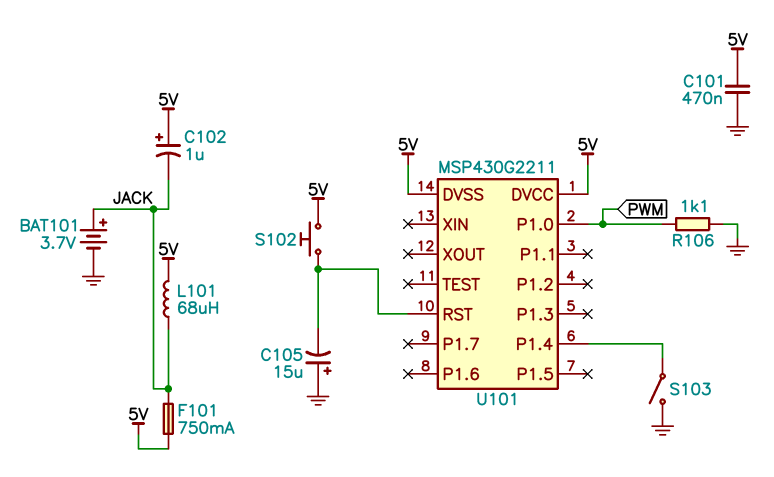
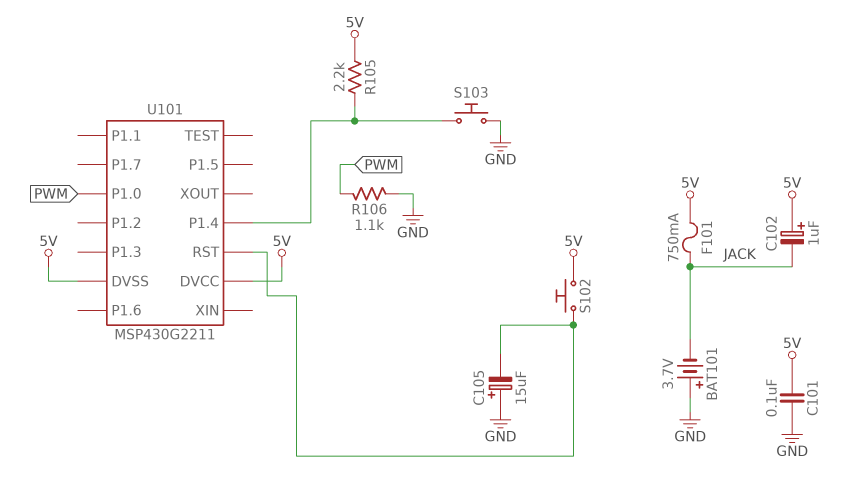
BAT101: 3.7V (plus JACK, minus GND) -> 3.7V (plus GND, minus JACK)
C101: 470nF (5V, GND) -> 100nF (5V, GND)
L101: 68uH (5V, JACK) -> none
R105: none -> 2.2k (5V, U101/P1.4)
S103: switch (GND, U101/P1.4) -> button (GND, U101/P1.4)

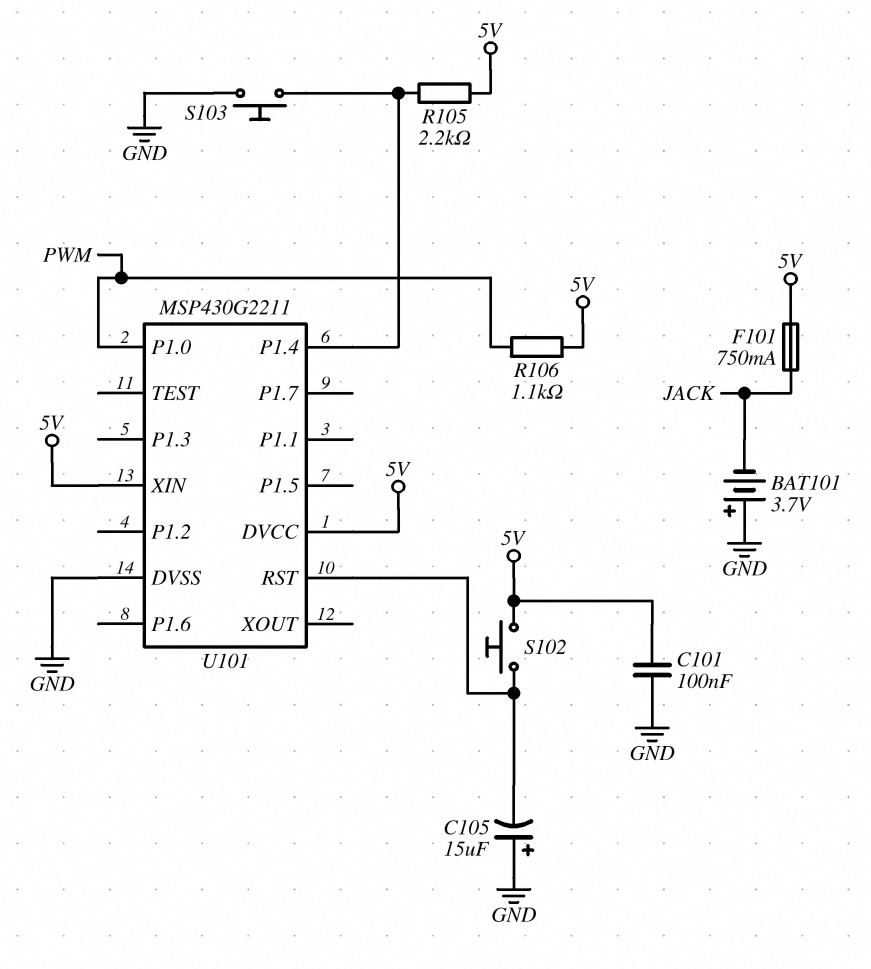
C102: 1uF (plus 5V, minus JACK) -> none
R106: 1.1k (GND, PWM) -> 1.1k (5V, PWM)
U101 pin DVSS: 5V -> GND
U101 pin XIN: none -> 5V

